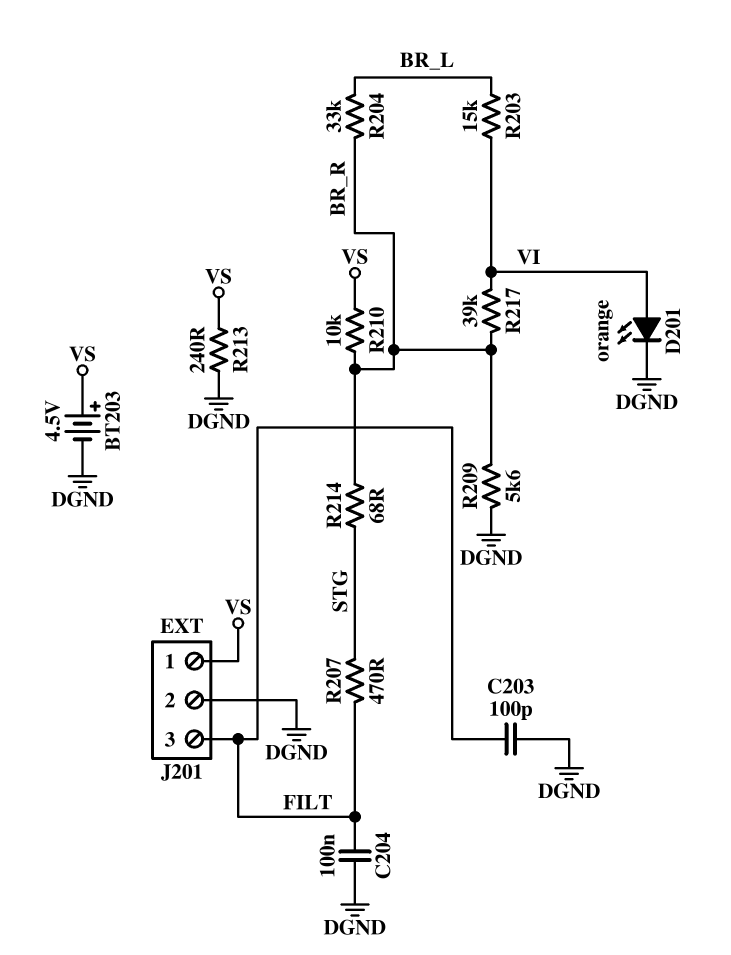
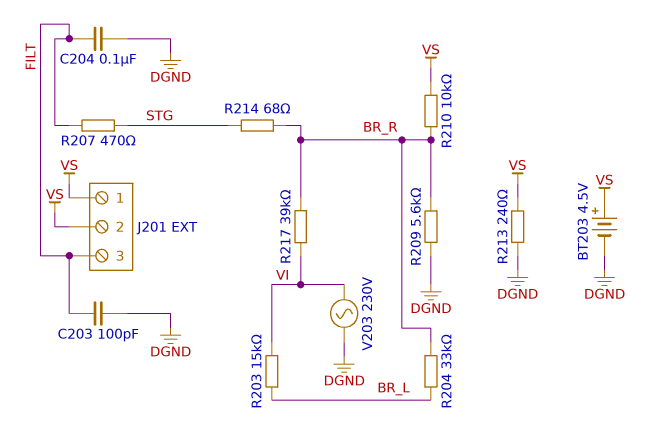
D201: LED orange (A VI, K DGND) -> none
J201 pin 2: DGND -> VS
V203: none -> AC 230V (DGND, VI)

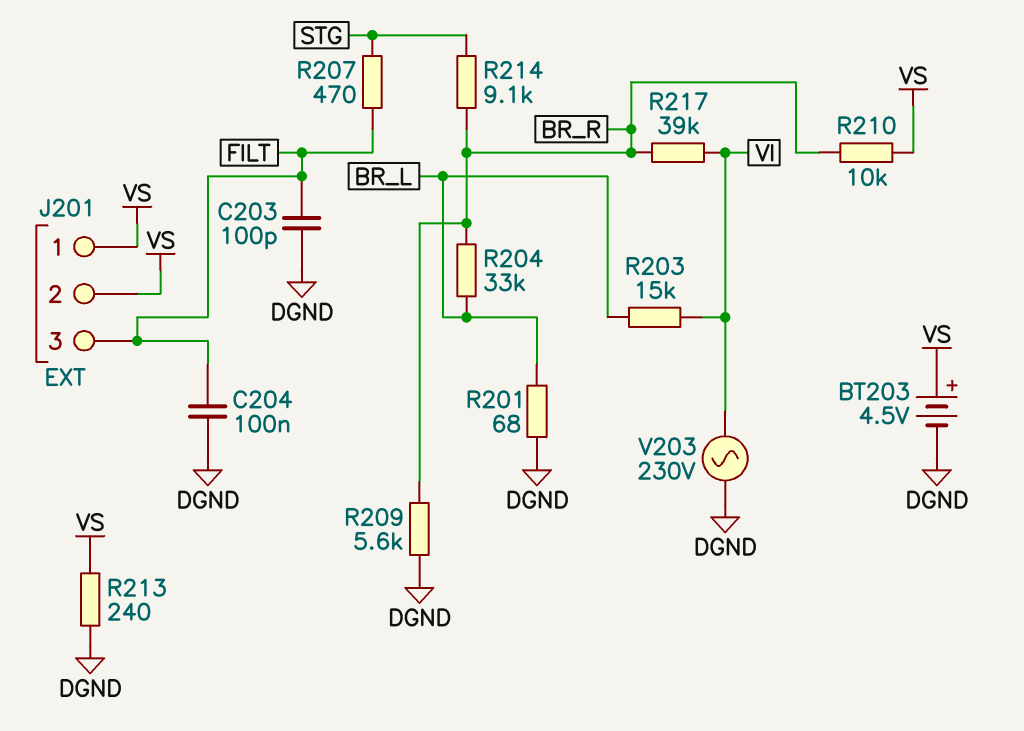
R201: none -> 68 (BR_L, DGND)
R214: 68 (BR_R, STG) -> 9.1k (BR_R, STG)

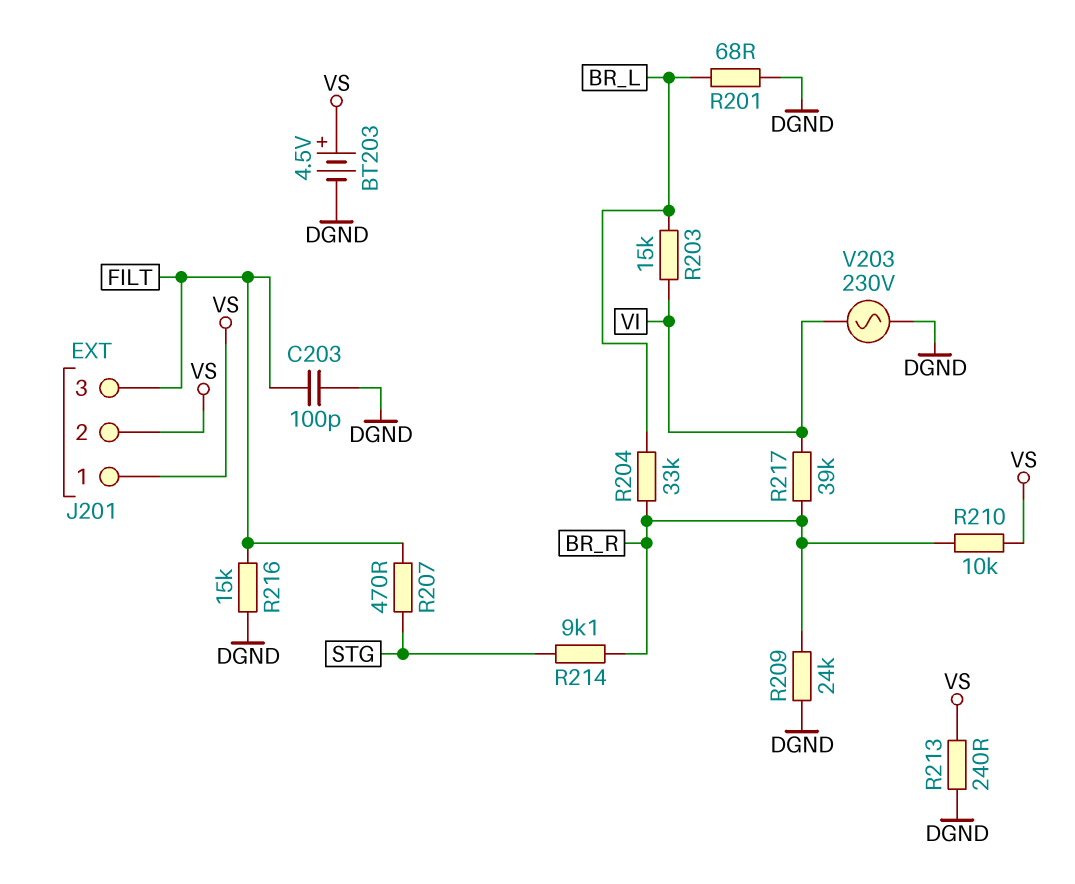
C204: 100nF (DGND, FILT) -> none
R209: 5.6k (BR_R, DGND) -> 24k (BR_R, DGND)
R216: none -> 15k (DGND, FILT)

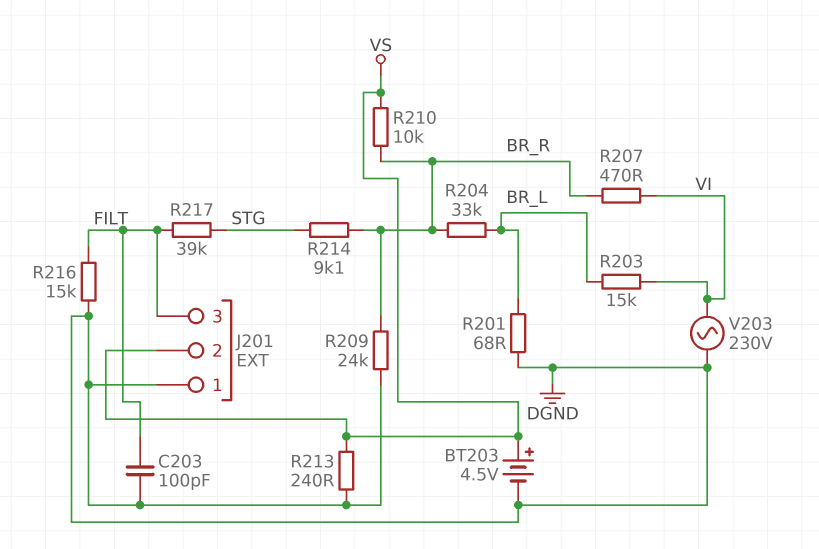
J201 pin 1: VS -> DGND
R207: 470 (FILT, STG) -> 470 (BR_R, VI)
R217: 39k (BR_R, VI) -> 39k (FILT, STG)

